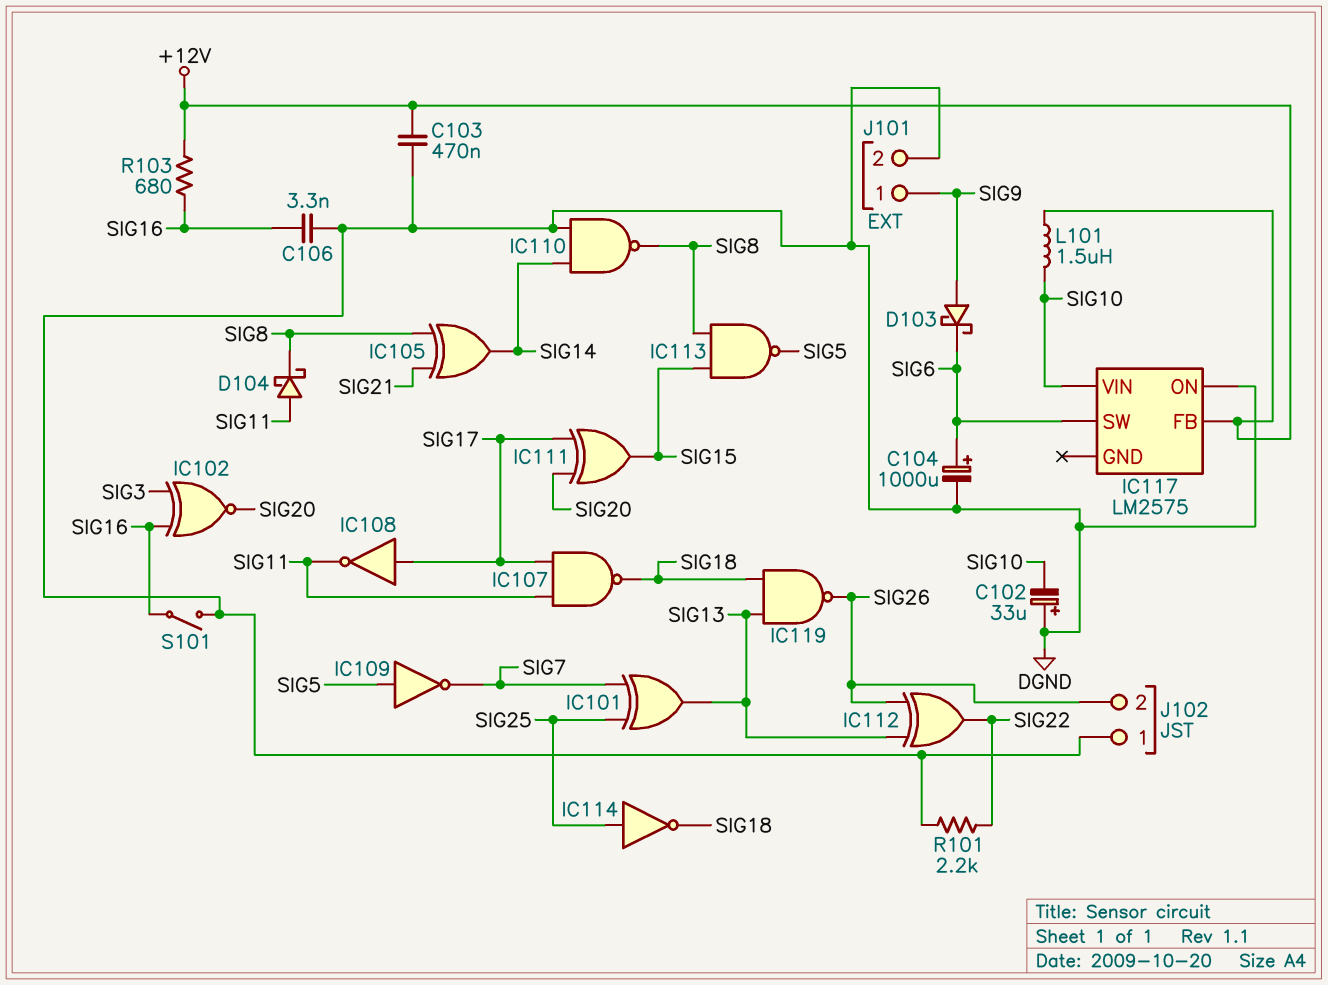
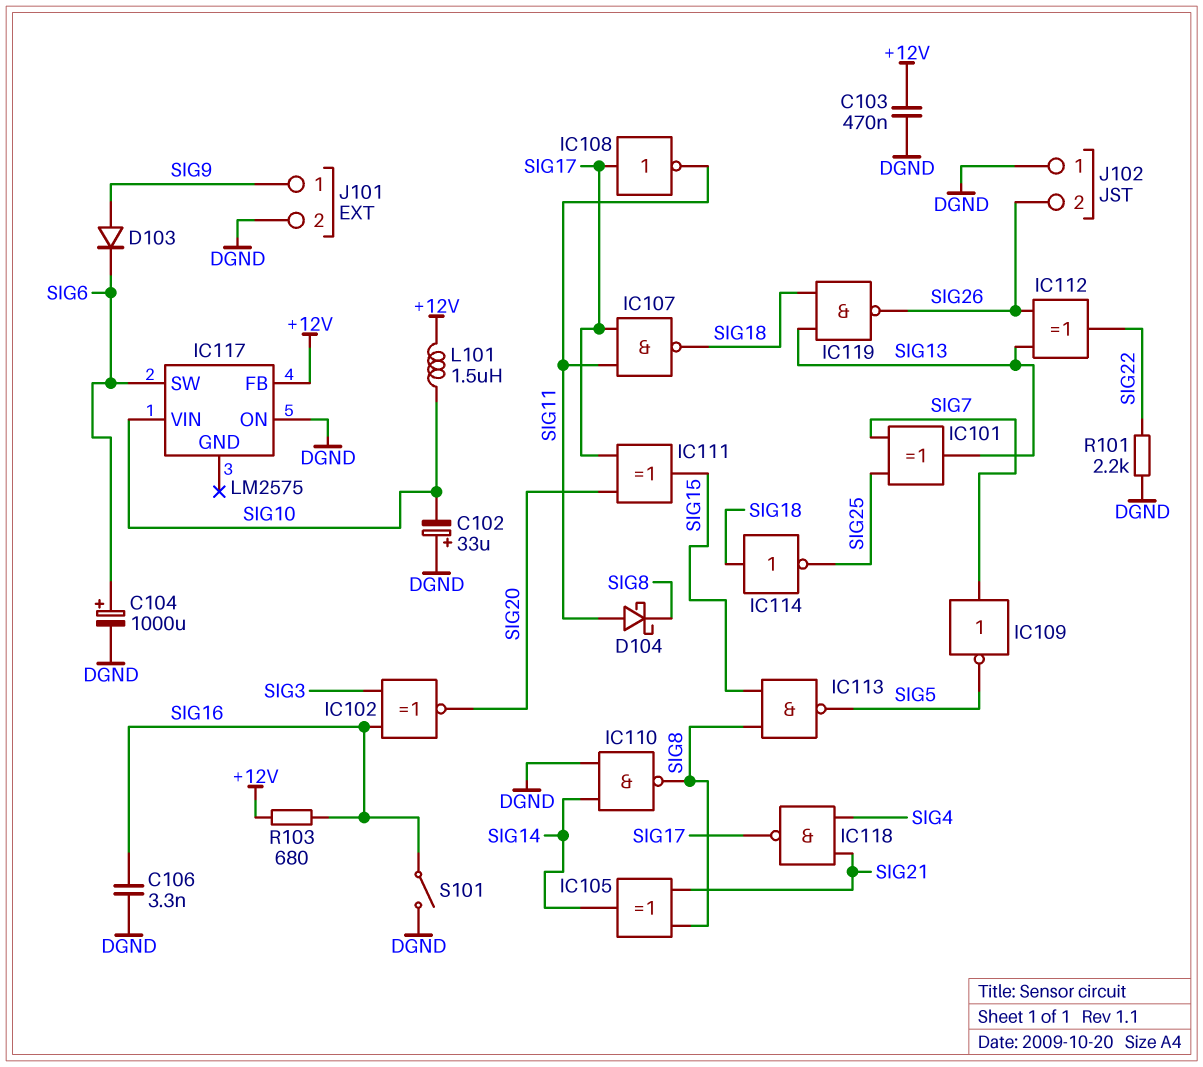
D103: schottky (A SIG9, K SIG6) -> diode (A SIG9, K SIG6)
IC109: NOT (in SIG5, out SIG7) -> NOT (in SIG7, out SIG5)
IC114: NOT (in SIG25, out SIG18) -> NOT (in SIG18, out SIG25)
IC118: none -> NAND (in SIG4, in SIG21, out SIG17)

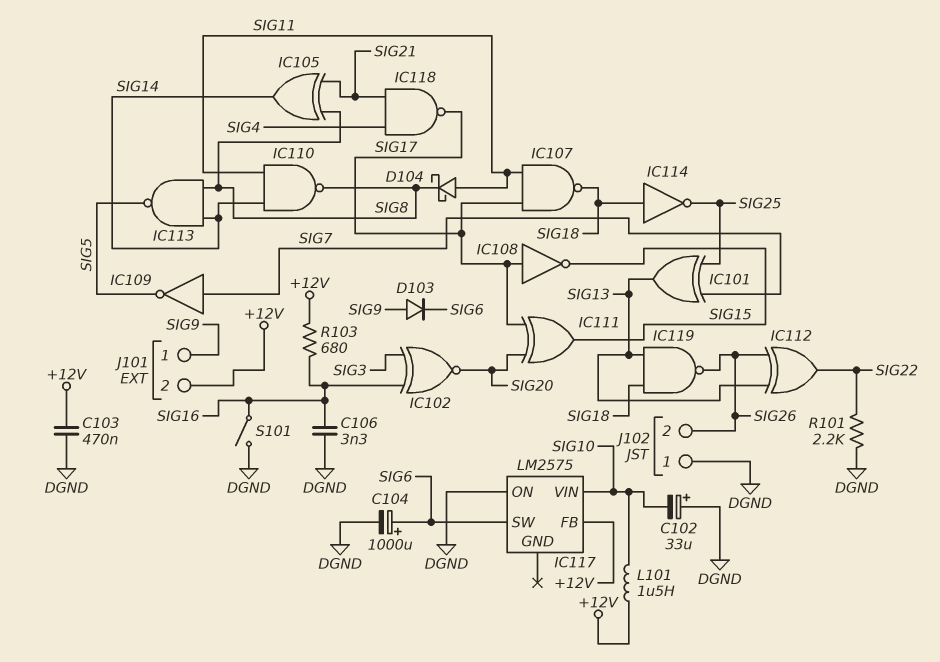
IC108: NOT (in SIG17, out SIG11) -> NOT (in SIG17, out SIG15)
IC110: NAND (in DGND, in SIG14, out SIG8) -> NAND (in SIG11, in SIG14, out SIG8)
IC113: NAND (in SIG8, in SIG15, out SIG5) -> NAND (in SIG8, in SIG14, out SIG5)
J101 pin 2: DGND -> +12V

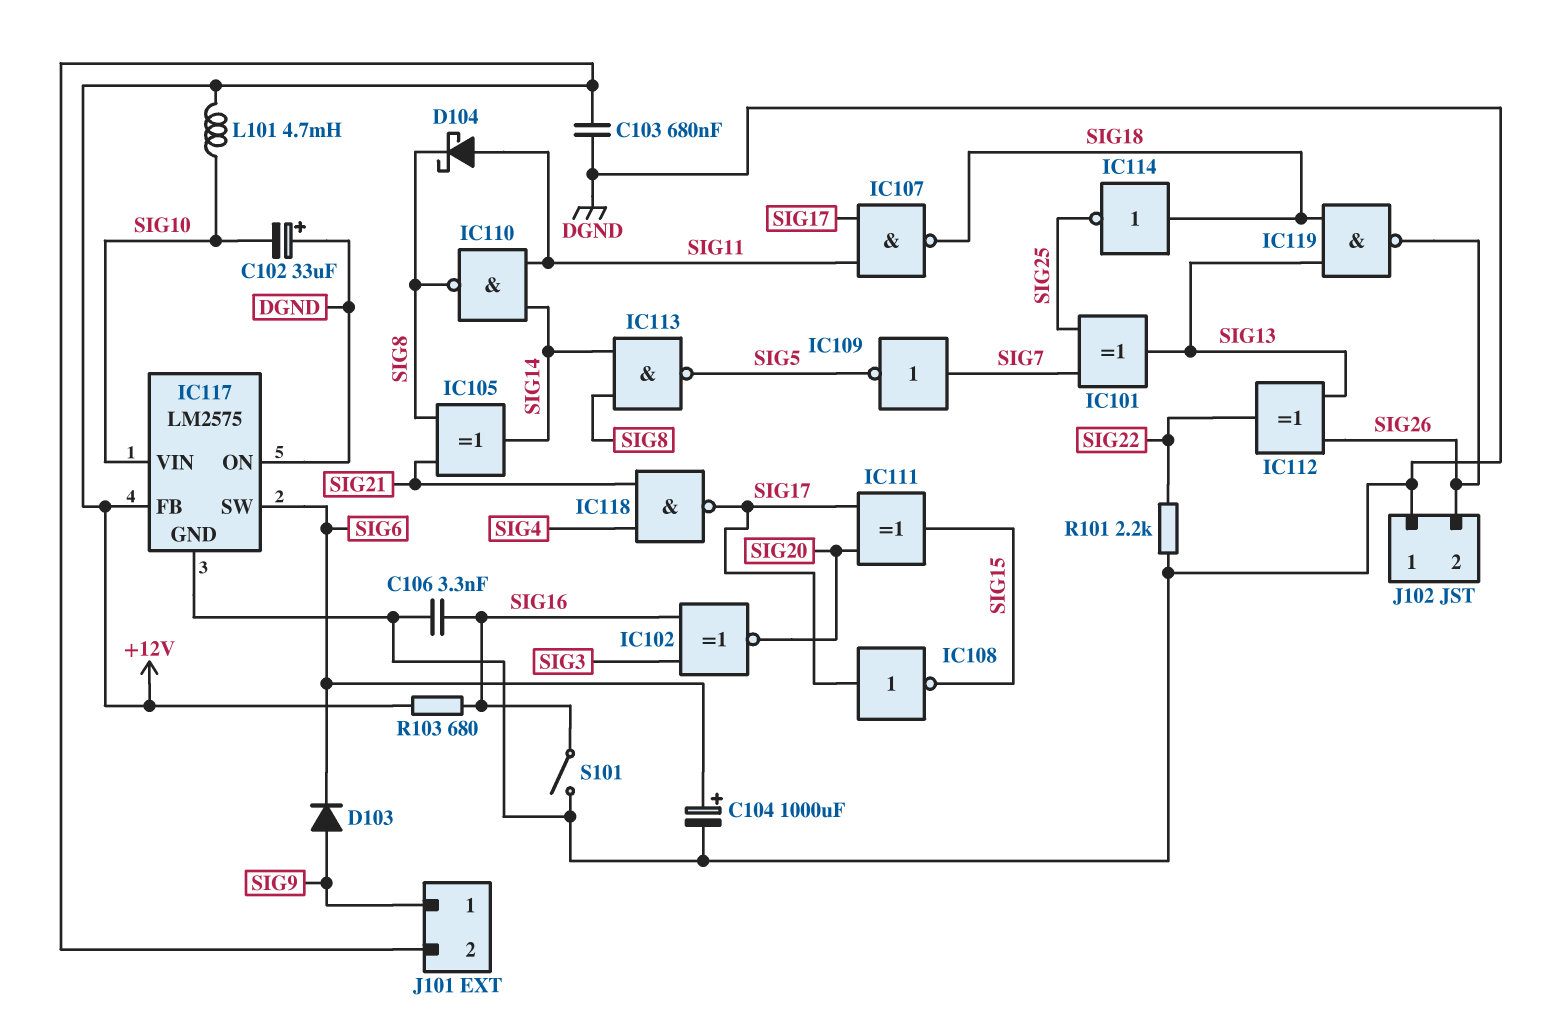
C103: 470nF (+12V, DGND) -> 680nF (+12V, DGND)
IC117 pin GND: none -> DGND
L101: 1.5uH (+12V, SIG10) -> 4.7mH (+12V, SIG10)

